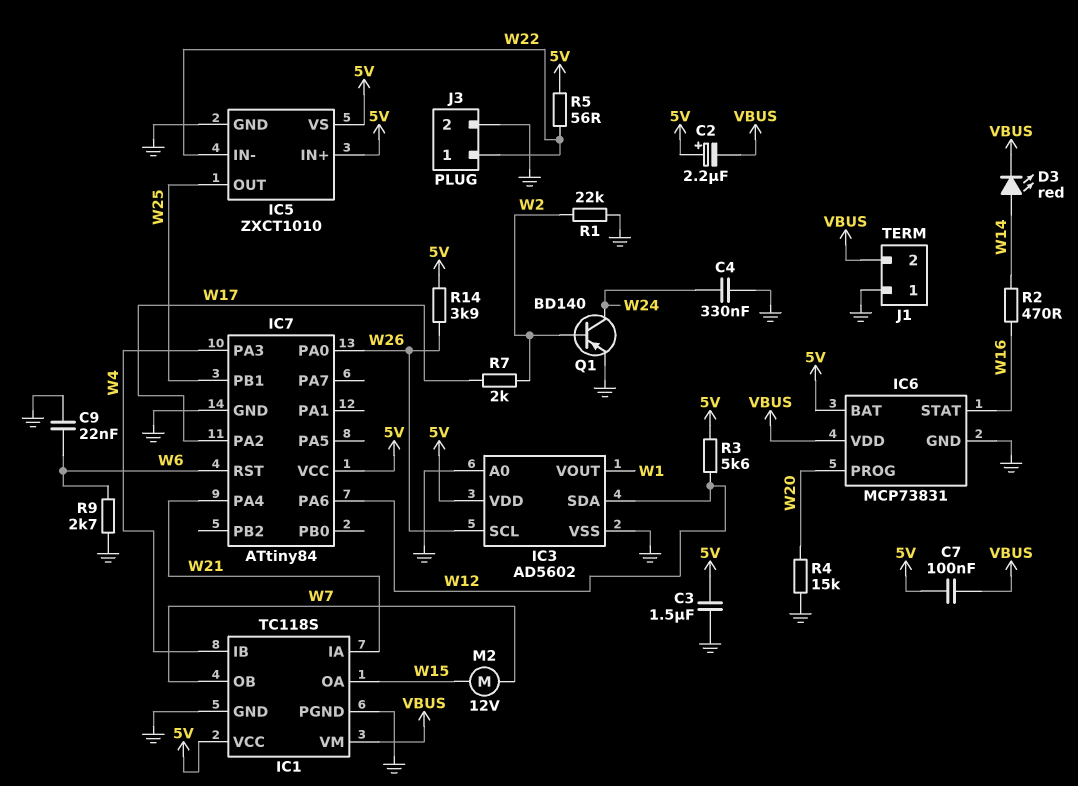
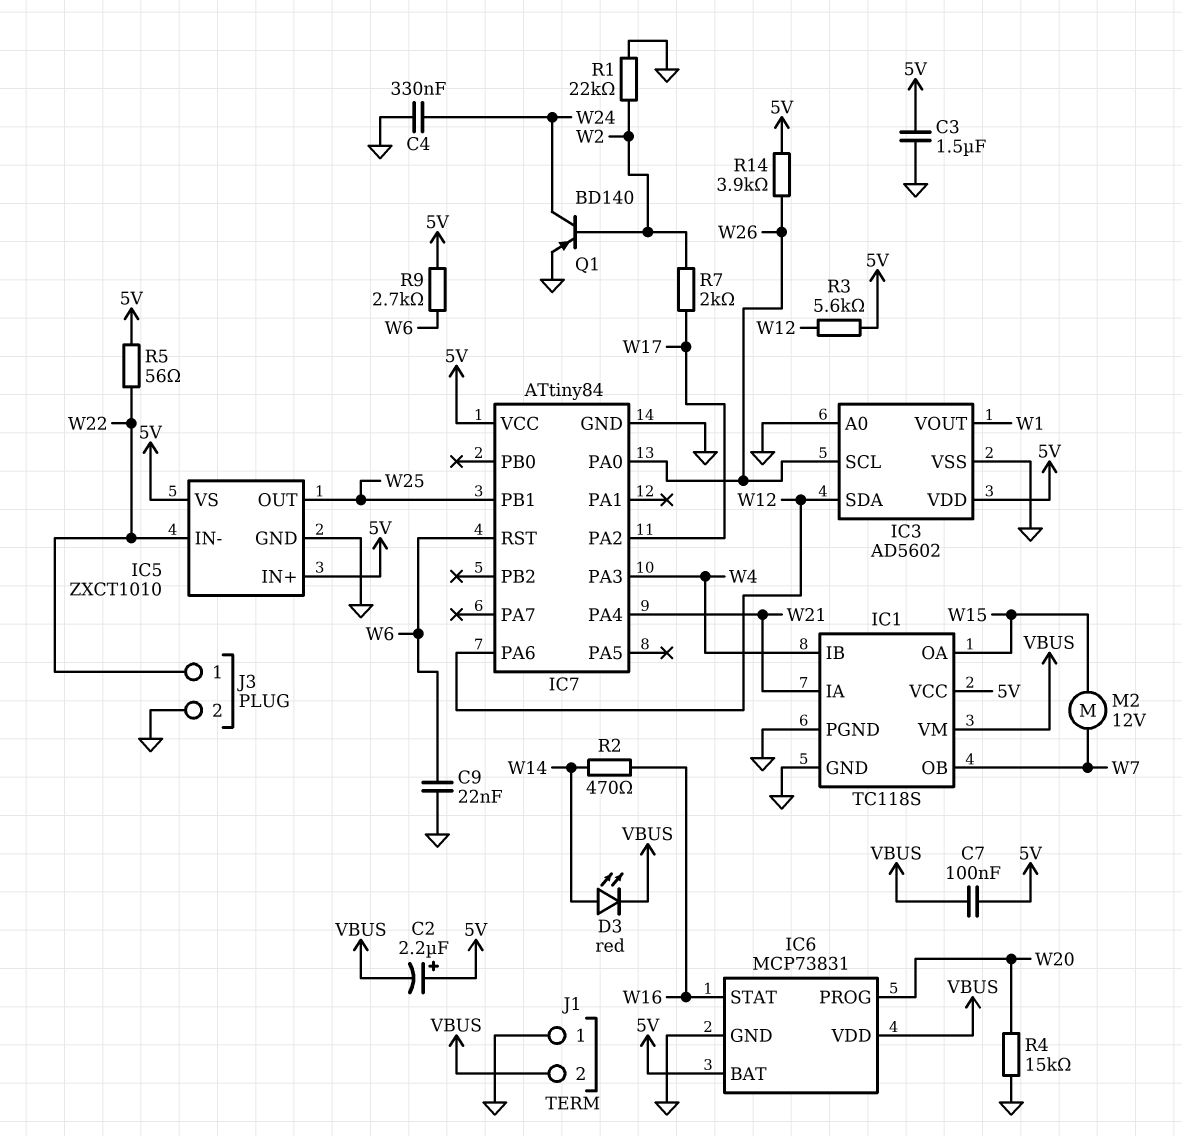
R9: 2.7k (GND, W6) -> 2.7k (5V, W6)

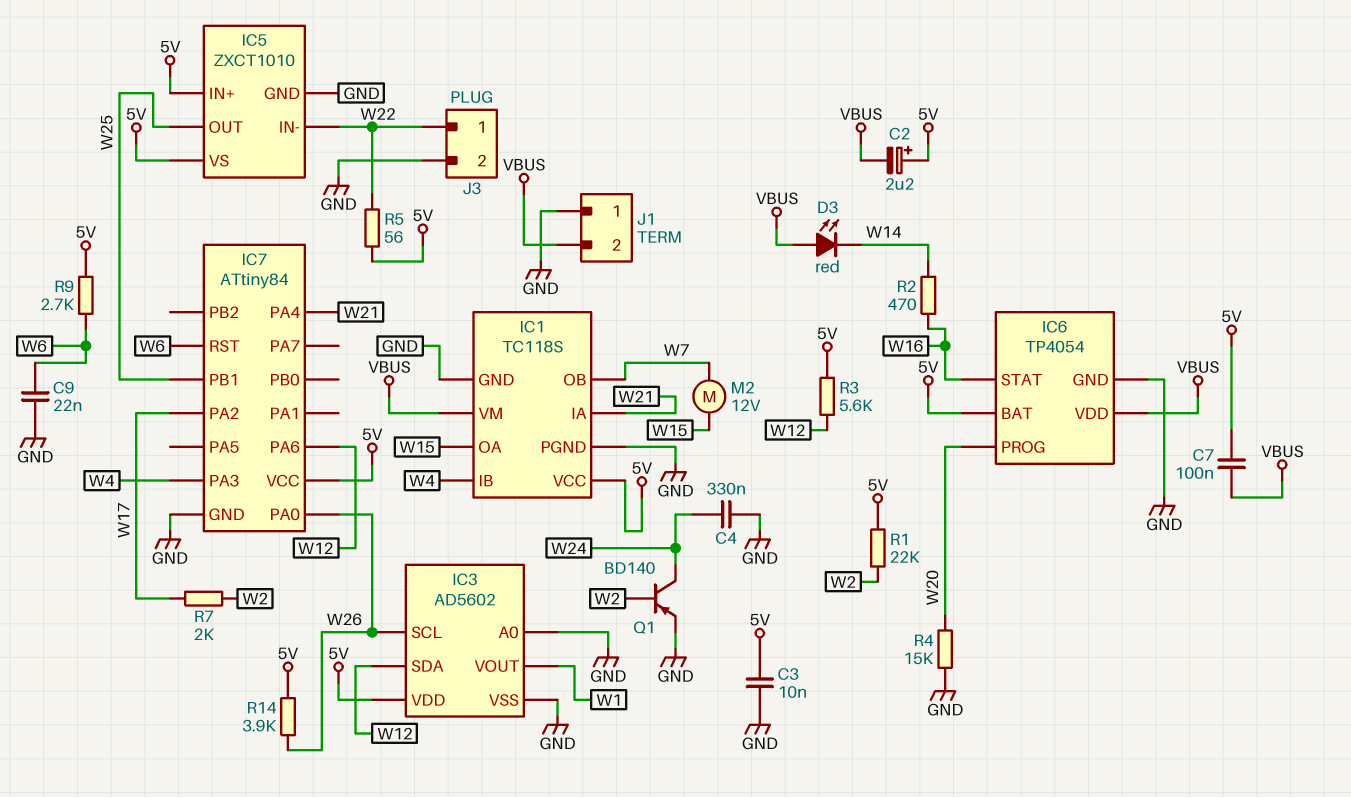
C3: 1.5uF (5V, GND) -> 10nF (5V, GND)
D3: LED red (A W14, K VBUS) -> LED red (A VBUS, K W14)
IC6: MCP73831 -> TP4054
R1: 22k (GND, W2) -> 22k (5V, W2)

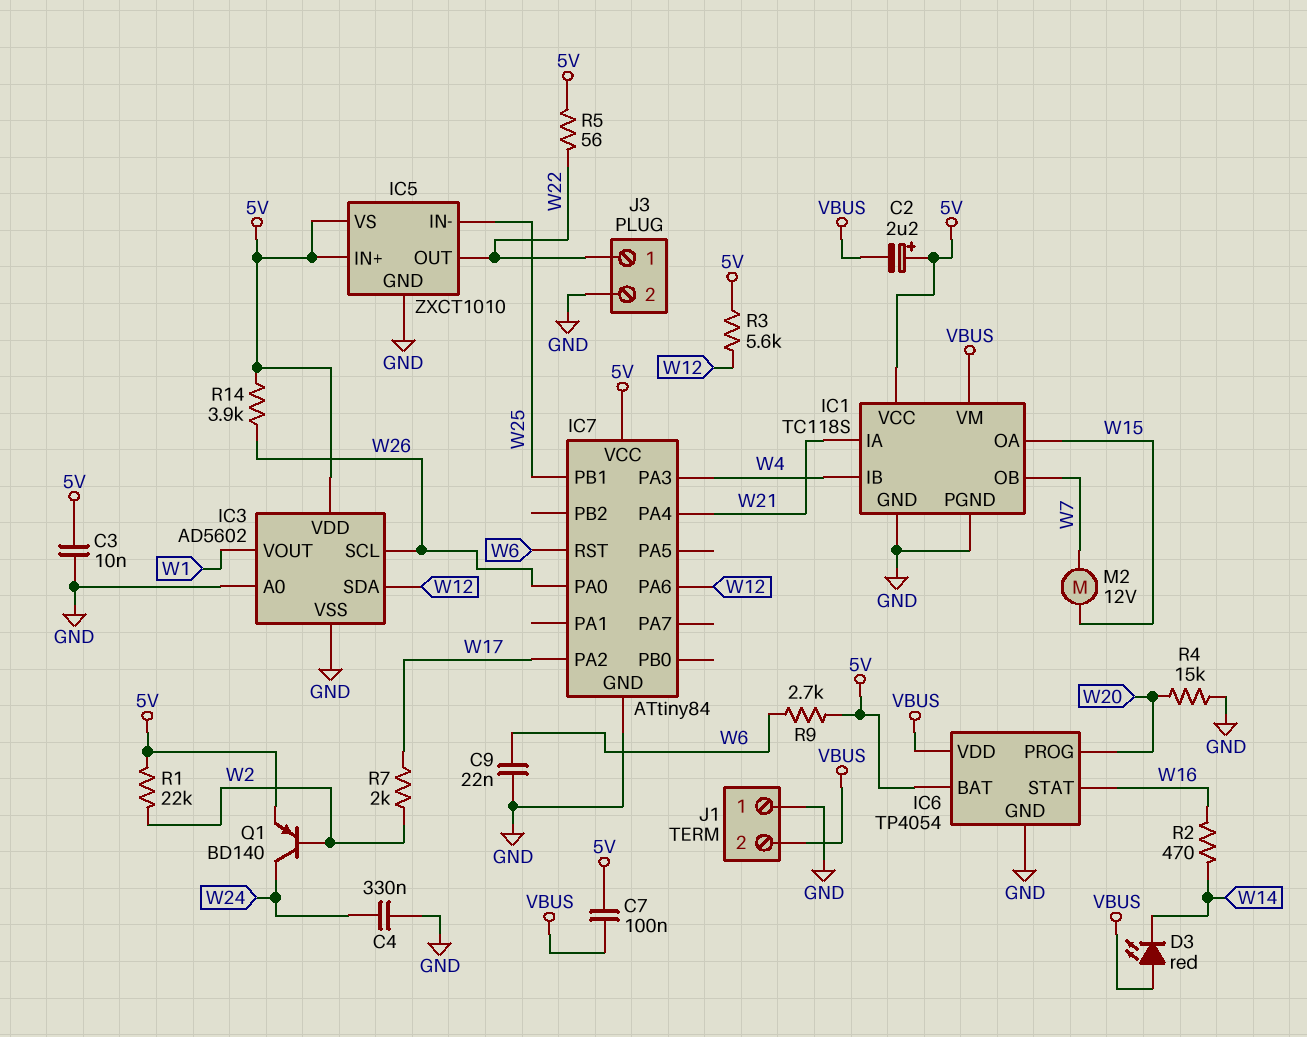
IC5 pin IN-: W22 -> W25
IC5 pin OUT: W25 -> W22
Q1: PNP BD140 (B W2, C W24, E GND) -> PNP BD140 (B W2, C W24, E 5V)

